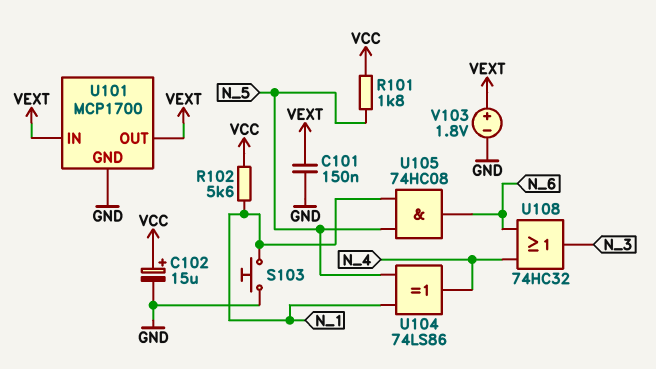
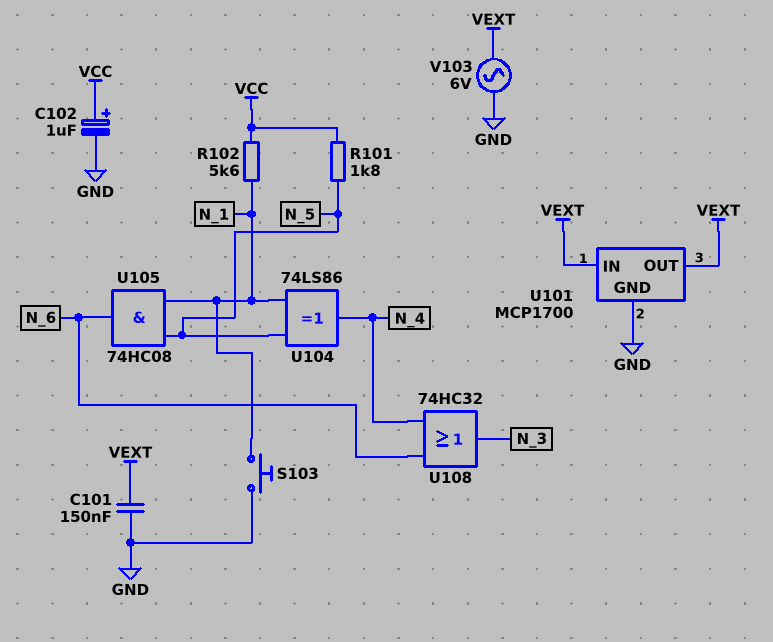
C102: 15uF (plus VCC, minus GND) -> 1uF (plus VCC, minus GND)
V103: 1.8V (plus VEXT, minus GND) -> AC 6V (GND, VEXT)

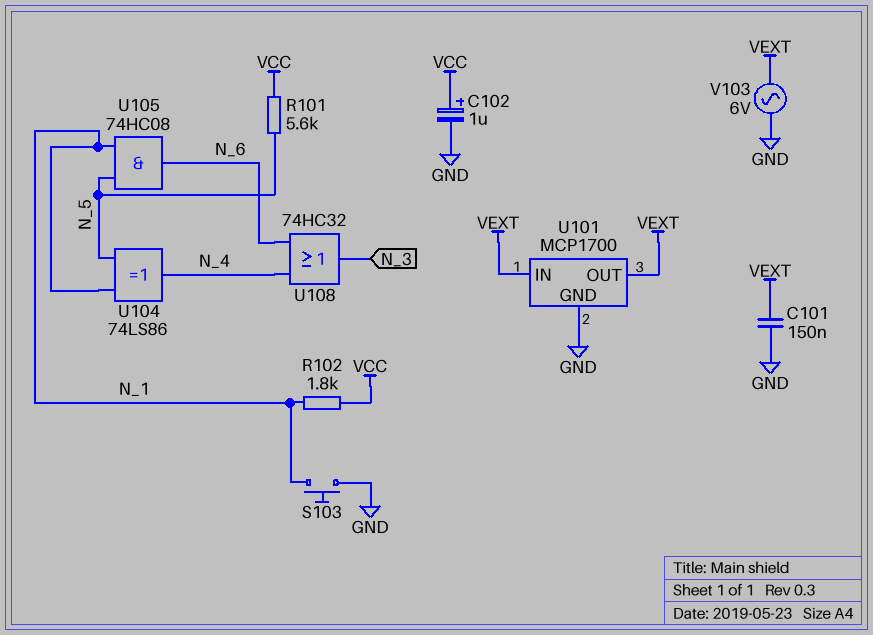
R101: 1.8k (N_5, VCC) -> 5.6k (N_5, VCC)
R102: 5.6k (N_1, VCC) -> 1.8k (N_1, VCC)

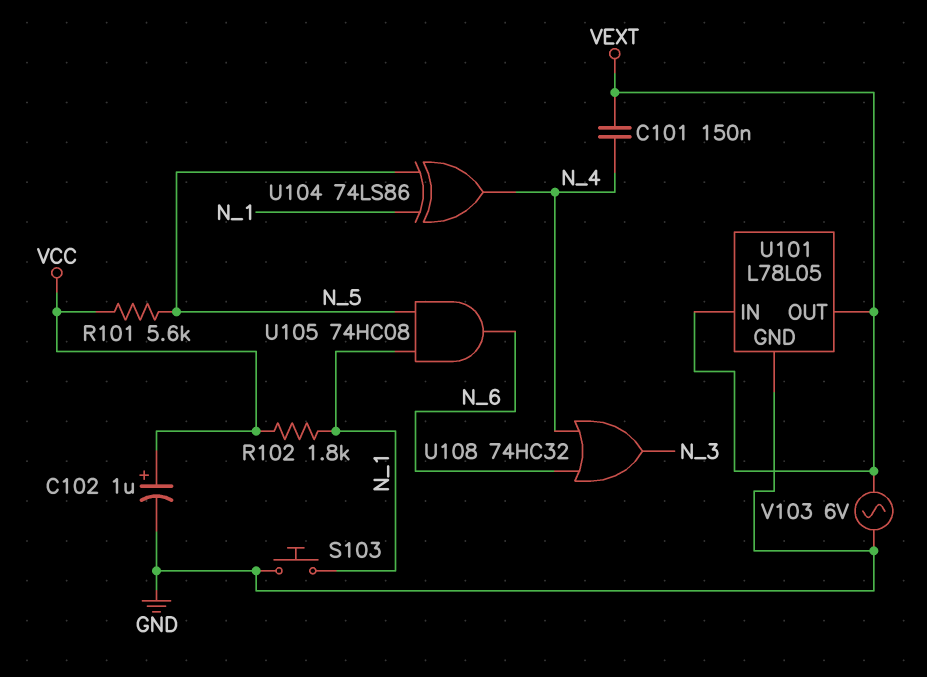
C101: 150nF (GND, VEXT) -> 150nF (N_4, VEXT)
U101: MCP1700 -> L78L05

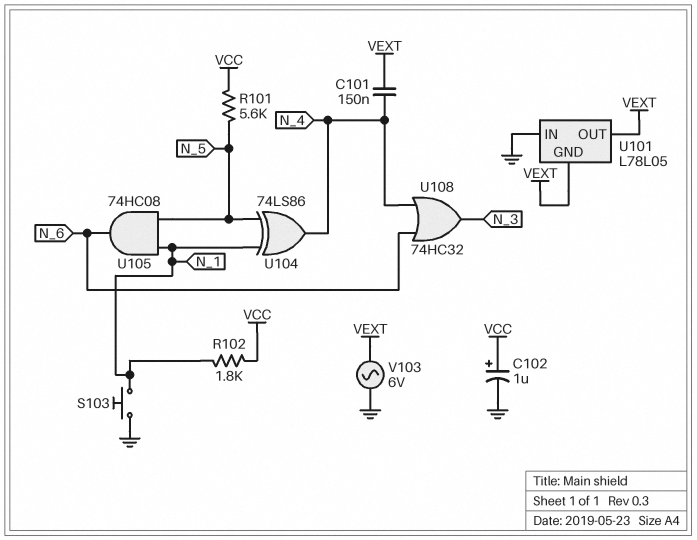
U101 pin GND: GND -> VEXT
U101 pin IN: VEXT -> GND

